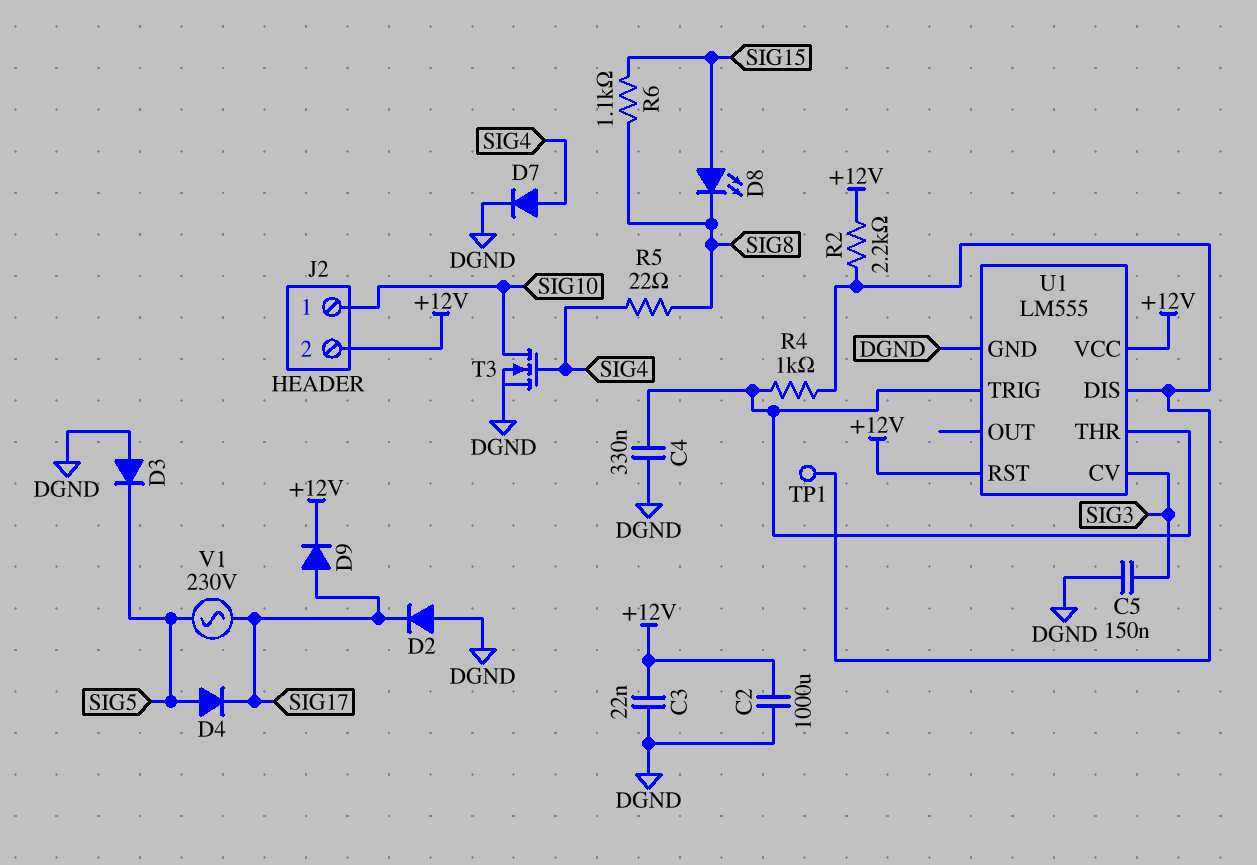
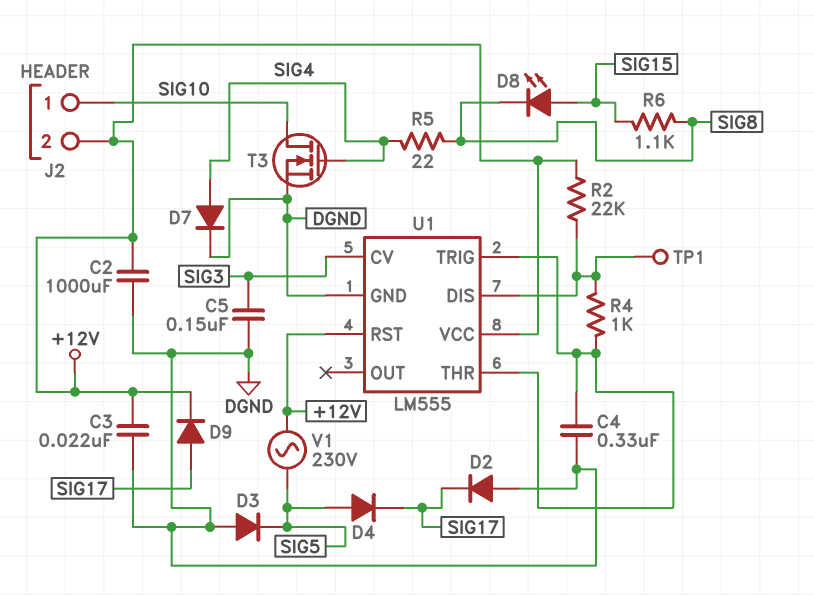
R2: 2.2k (+12V, U1/DIS) -> 22k (+12V, U1/DIS)
V1: AC 230V (SIG5, SIG17) -> AC 230V (+12V, SIG5)

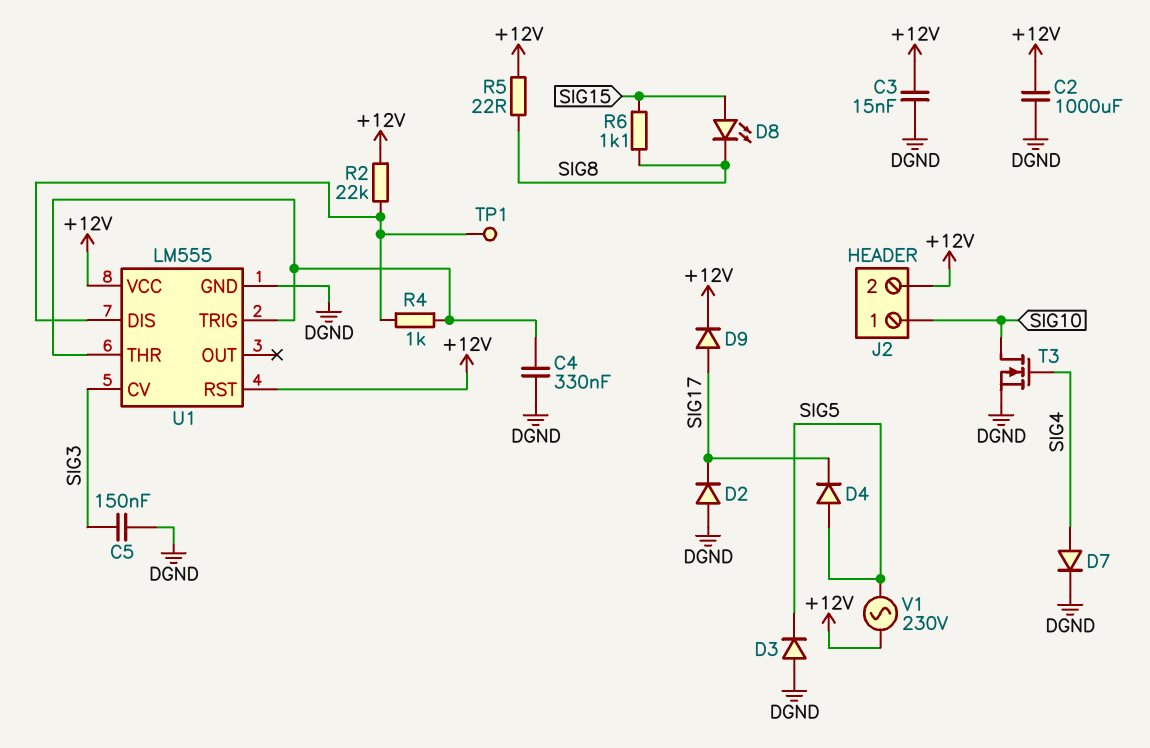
C3: 22nF (+12V, DGND) -> 15nF (+12V, DGND)
R5: 22 (SIG4, SIG8) -> 22 (+12V, SIG8)

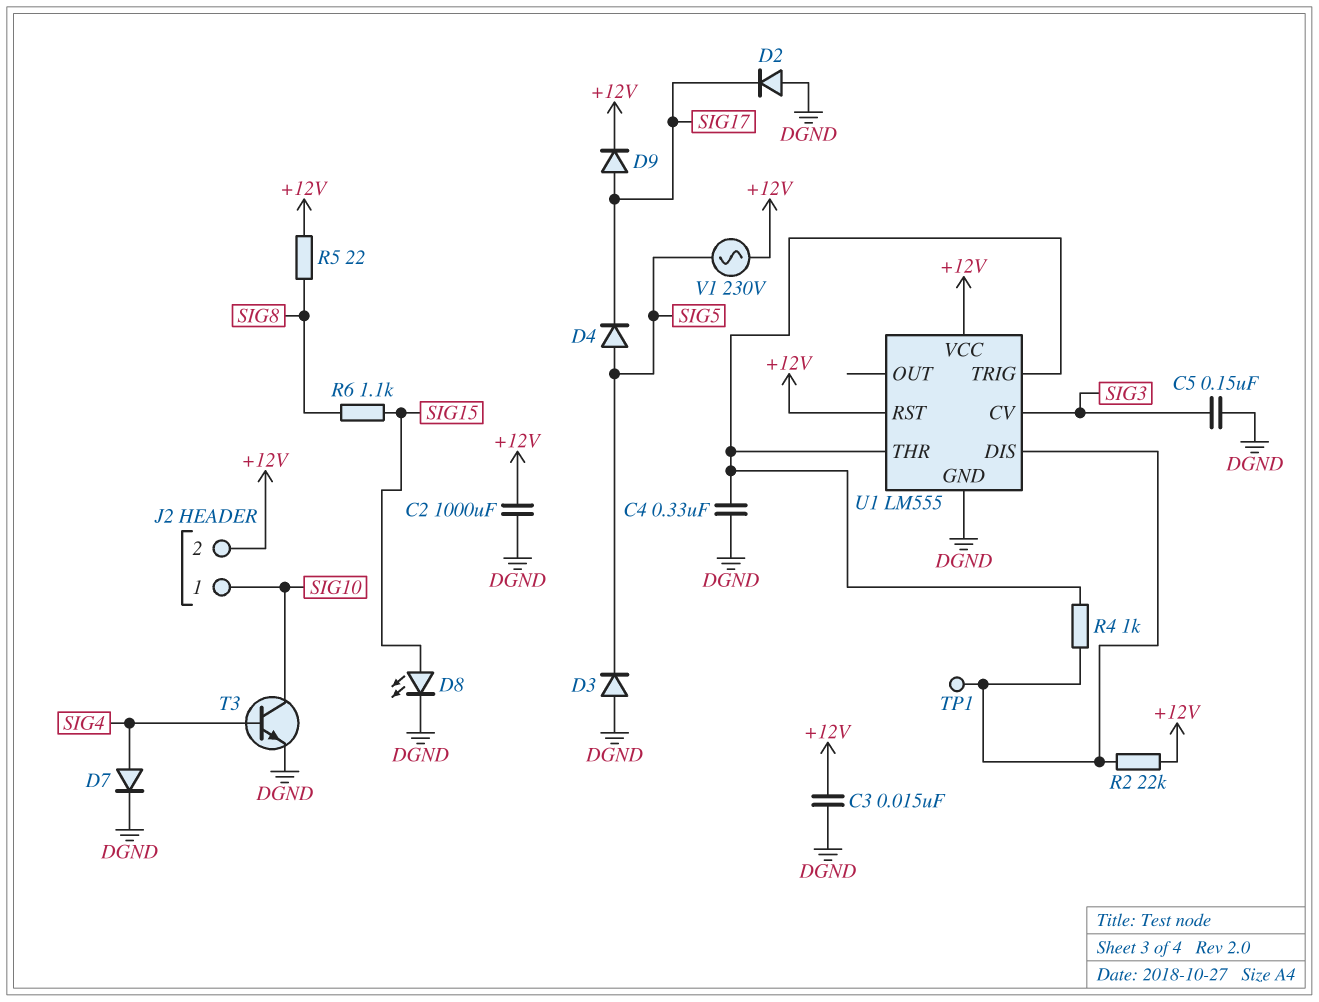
D8: LED (A SIG15, K SIG8) -> LED (A SIG15, K DGND)
T3: NMOS (G SIG4, D SIG10, S DGND) -> NPN (B SIG4, C SIG10, E DGND)

